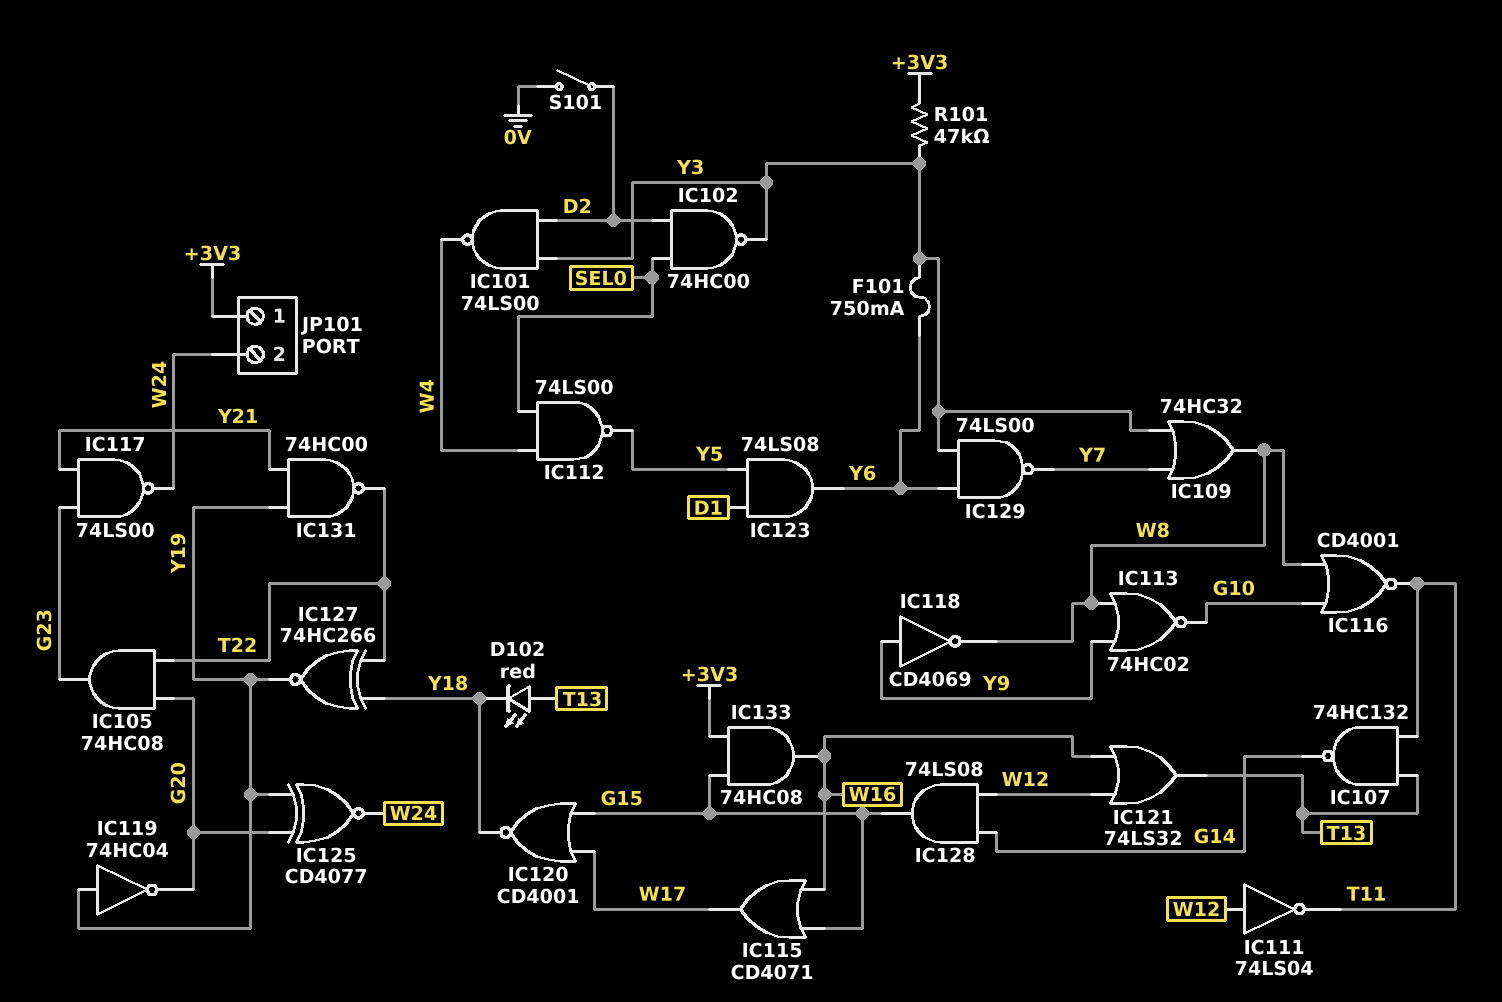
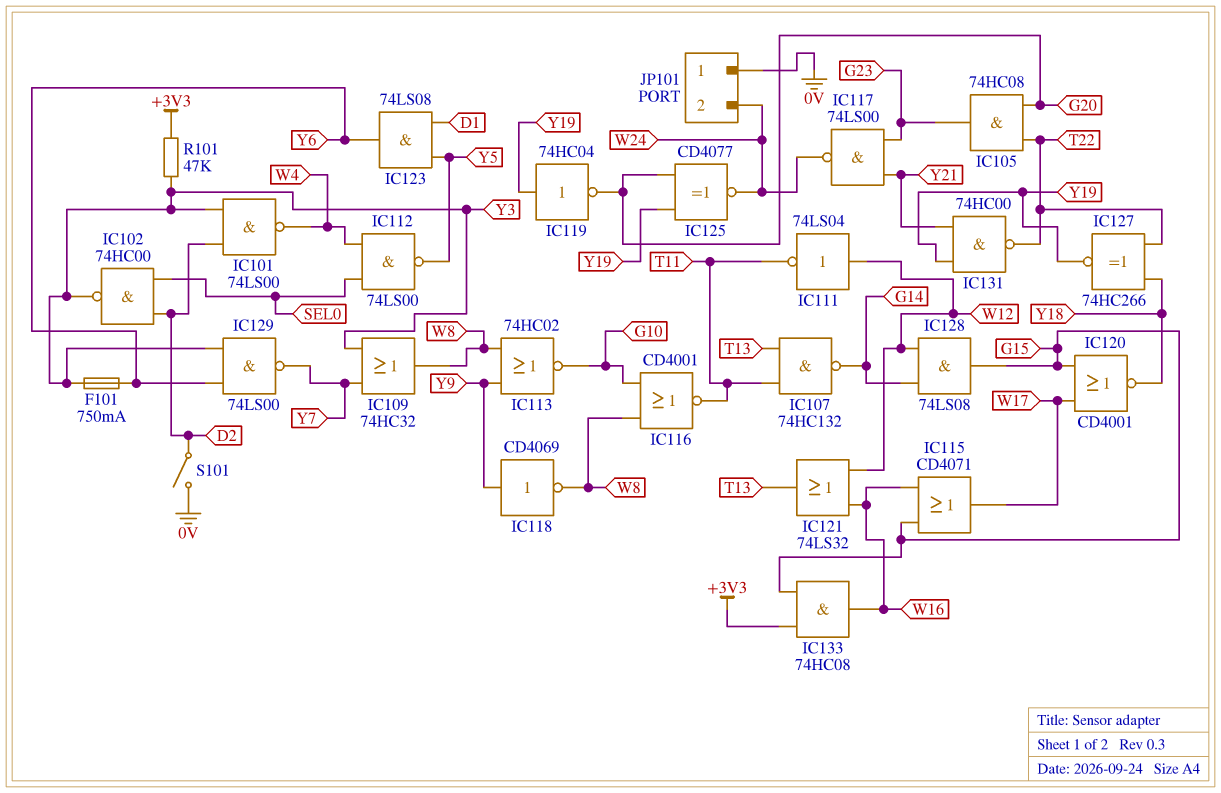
D102: LED red (A T13, K Y18) -> none
JP101 pin 1: +3V3 -> 0V

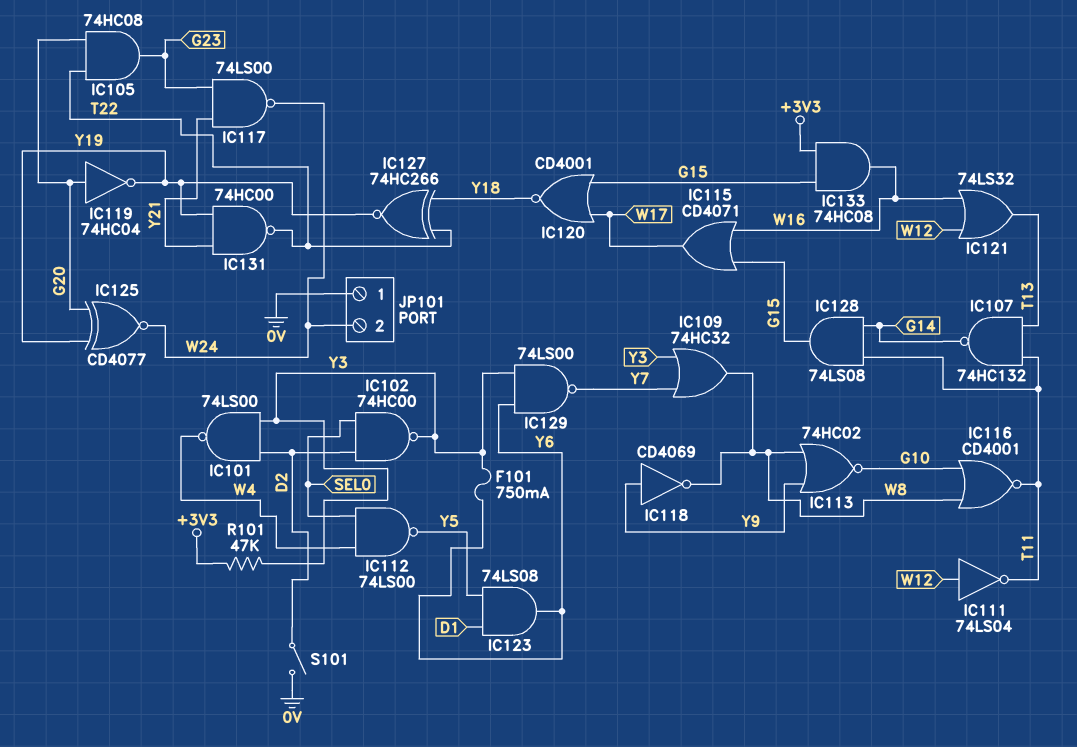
IC119: NOT 74HC04 (in Y19, out G20) -> NOT 74HC04 (in G20, out Y19)
IC128: AND 74LS08 (in G14, in W12, out G15) -> AND 74LS08 (in G14, in T11, out G15)

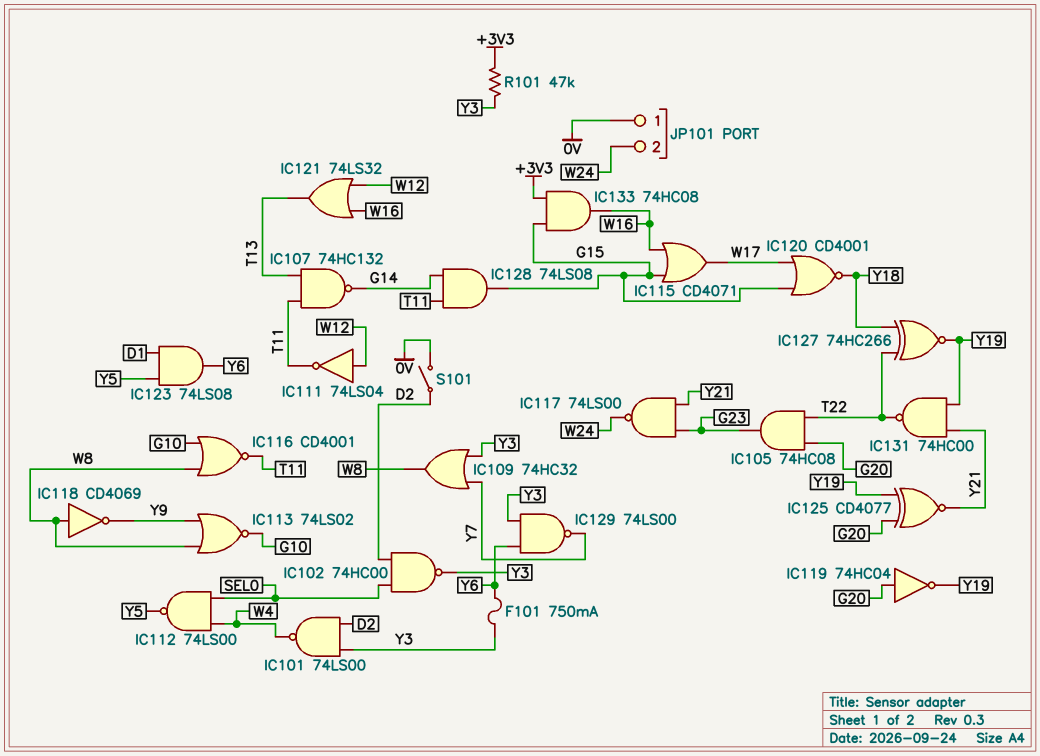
IC113: NOR 74HC02 (in W8, in Y9, out G10) -> NOR 74LS02 (in W8, in Y9, out G10)
IC118: NOT CD4069 (in Y9, out W8) -> NOT CD4069 (in W8, out Y9)
IC125: XNOR CD4077 (in G20, in Y19, out W24) -> XNOR CD4077 (in G20, in Y19, out Y21)

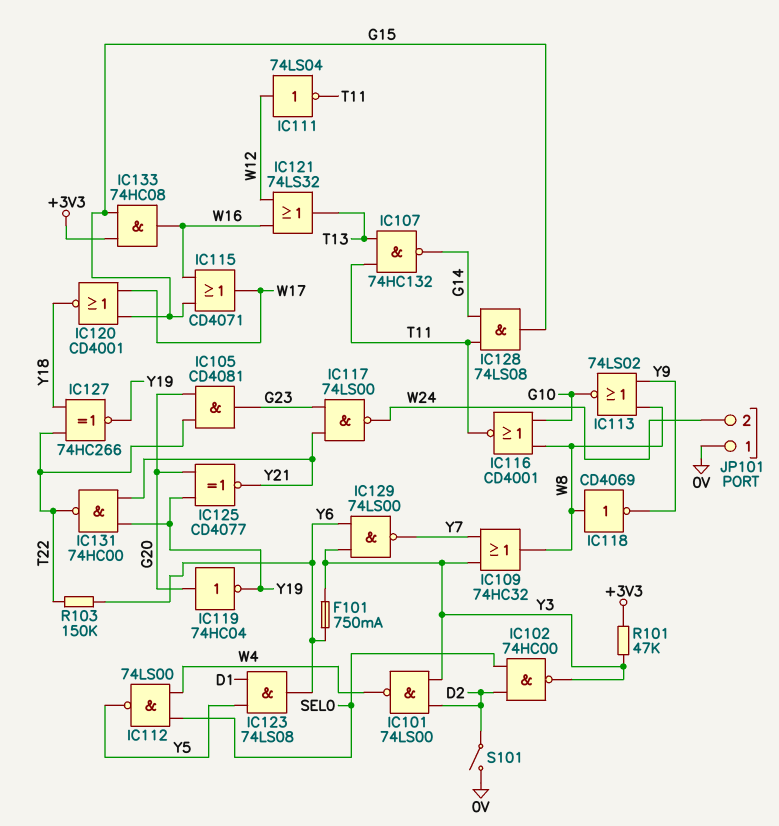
IC105: AND 74HC08 (in G20, in T22, out G23) -> AND CD4081 (in G20, in T22, out G23)
R103: none -> 150k (T22, Y6)

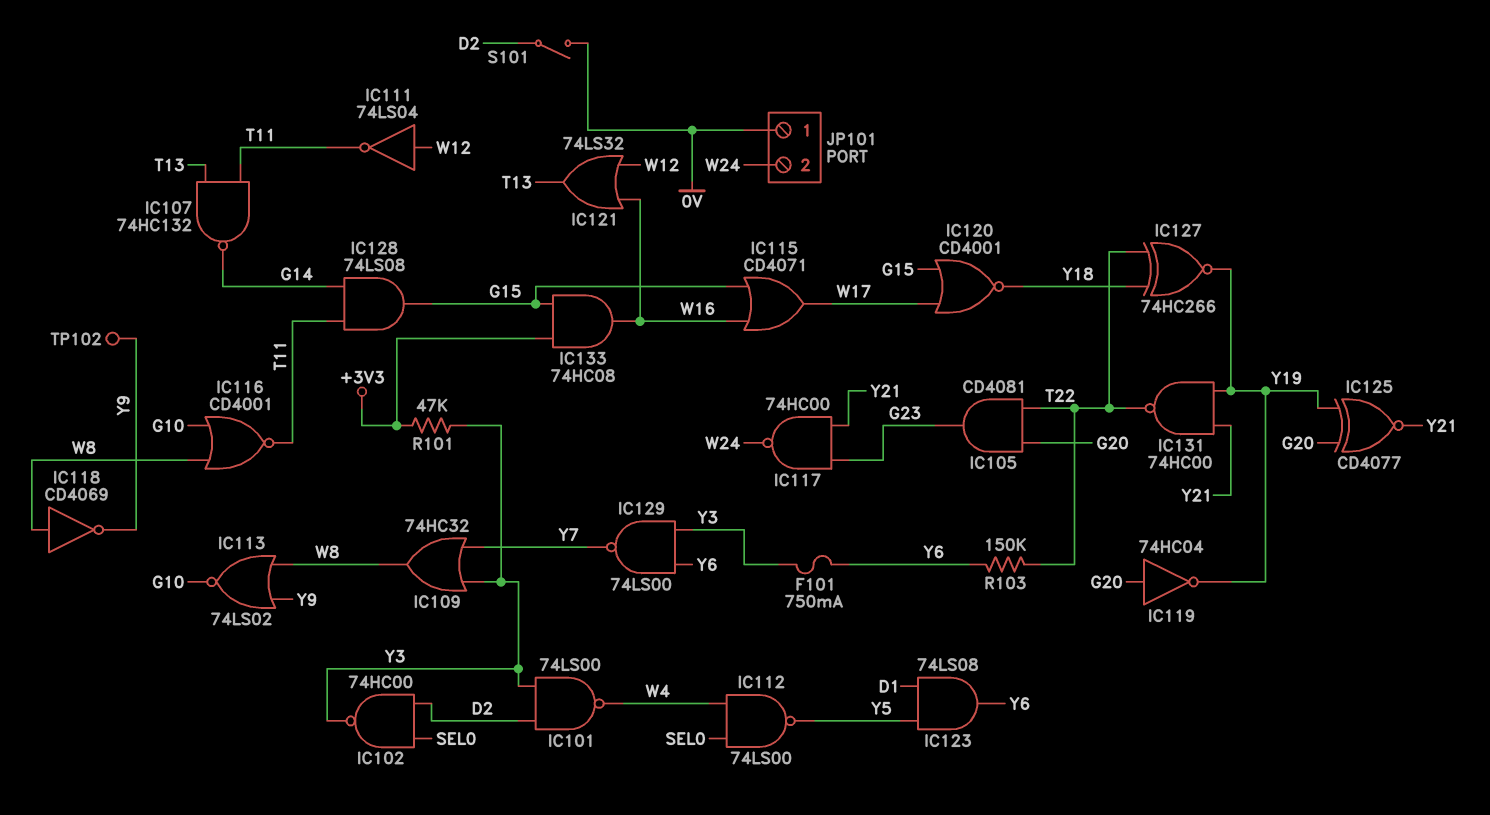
IC117: NAND 74LS00 (in G23, in Y21, out W24) -> NAND 74HC00 (in G23, in Y21, out W24)
TP102: none -> test point (Y9)

